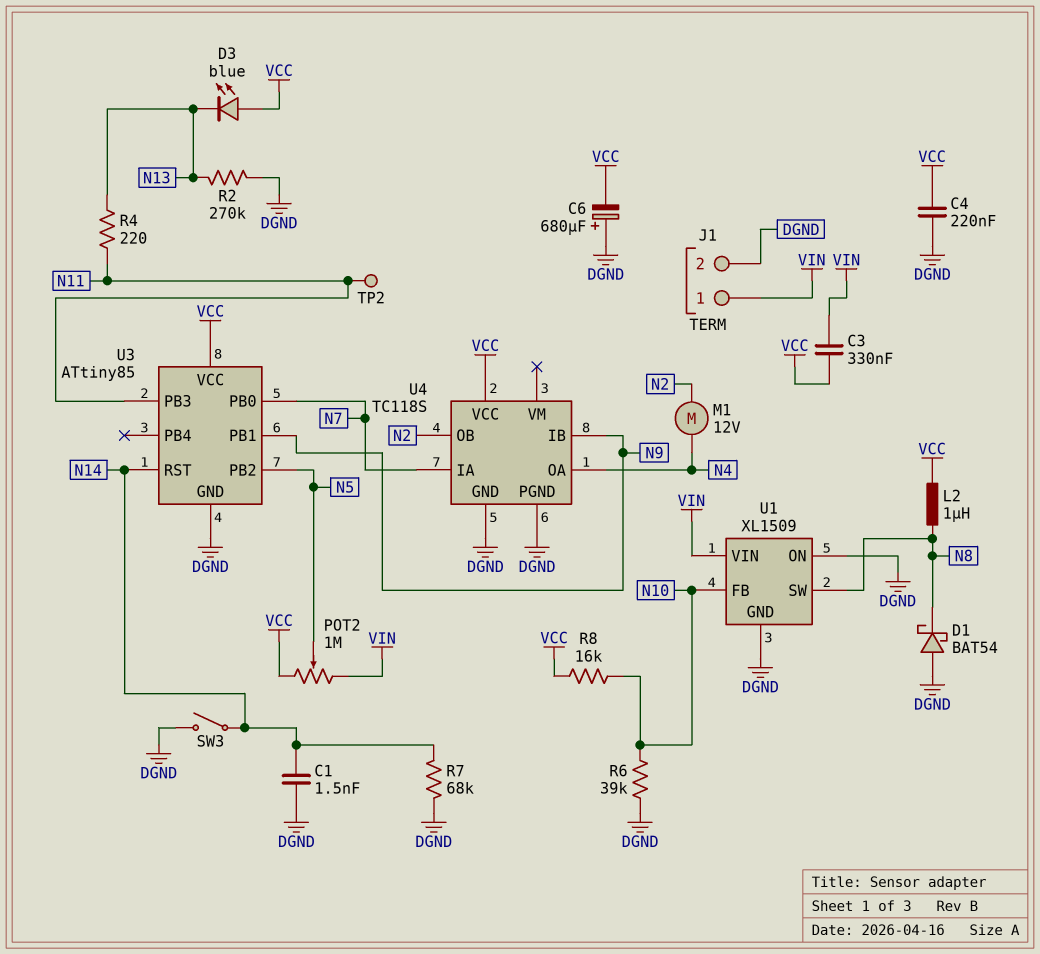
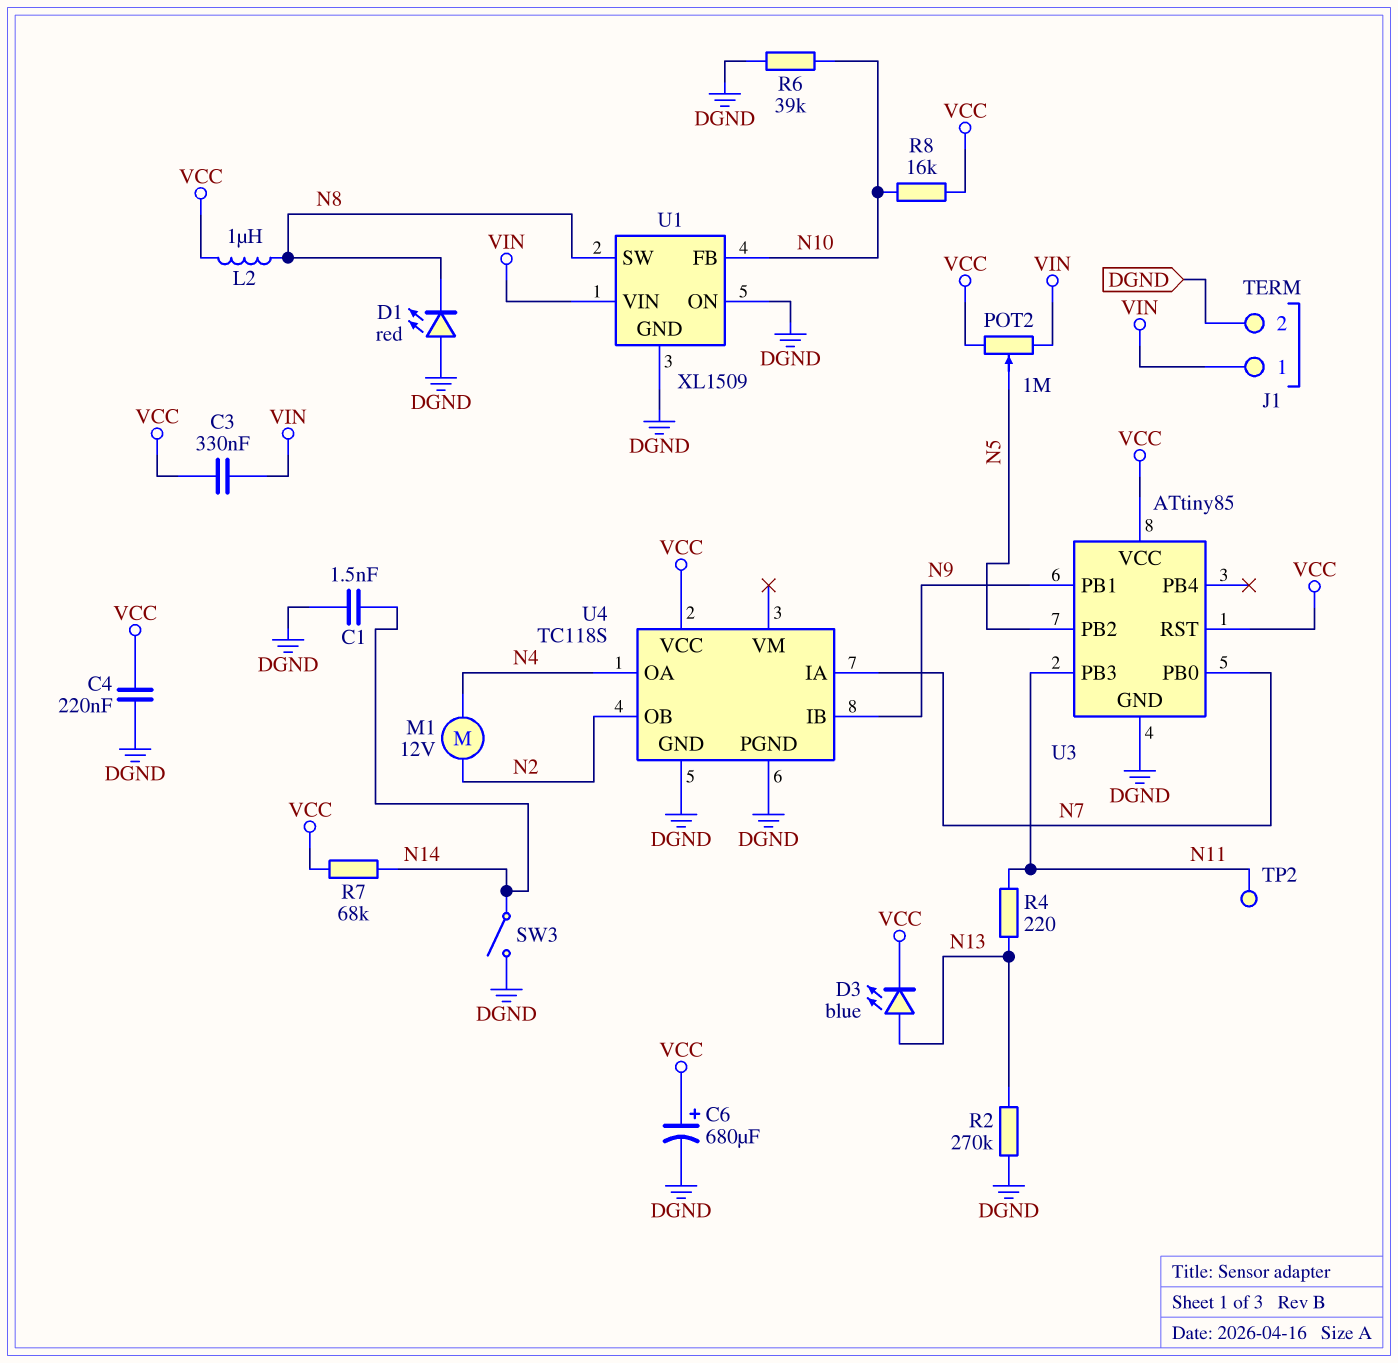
C6: 680uF (plus DGND, minus VCC) -> 680uF (plus VCC, minus DGND)
D1: schottky BAT54 (A DGND, K N8) -> LED red (A DGND, K N8)
D3: LED blue (A VCC, K N13) -> LED blue (A N13, K VCC)
R7: 68k (DGND, N14) -> 68k (N14, VCC)
U3 pin RST: N14 -> VCC

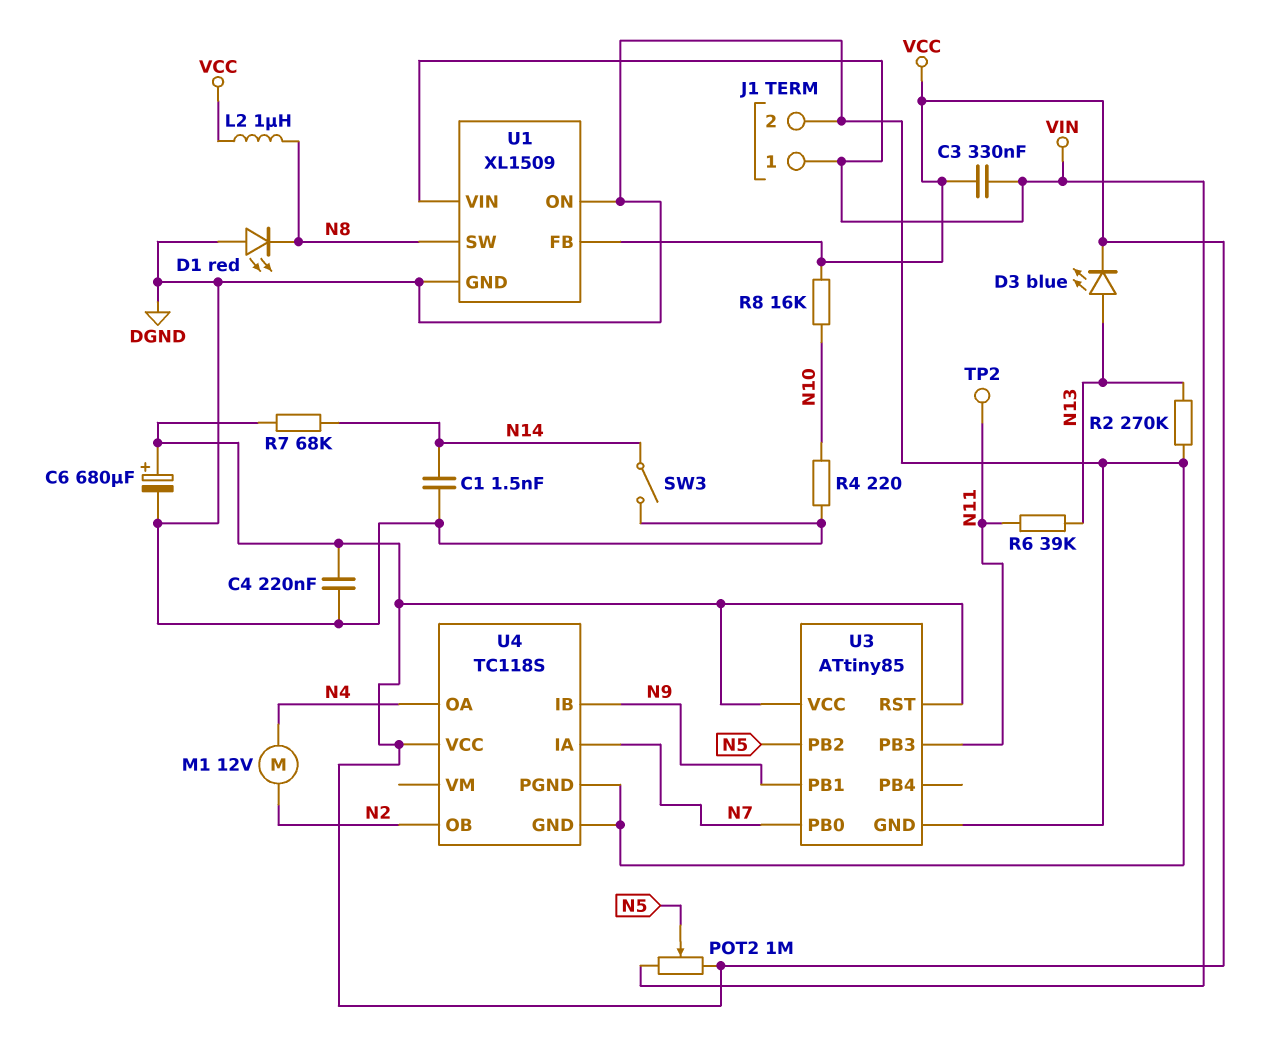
R4: 220 (N11, N13) -> 220 (DGND, N10)
R6: 39k (DGND, N10) -> 39k (N11, N13)
U1 pin FB: N10 -> VCC

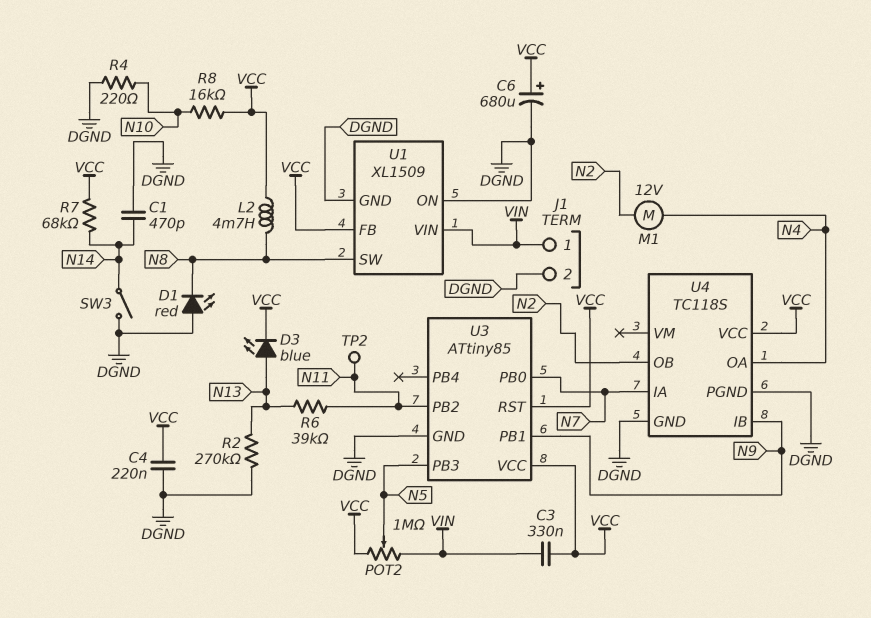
C1: 1.5nF (DGND, N14) -> 470pF (DGND, N14)
L2: 1uH (N8, VCC) -> 4.7mH (N8, VCC)
U3 pin PB2: N5 -> N11
U3 pin PB3: N11 -> N5

